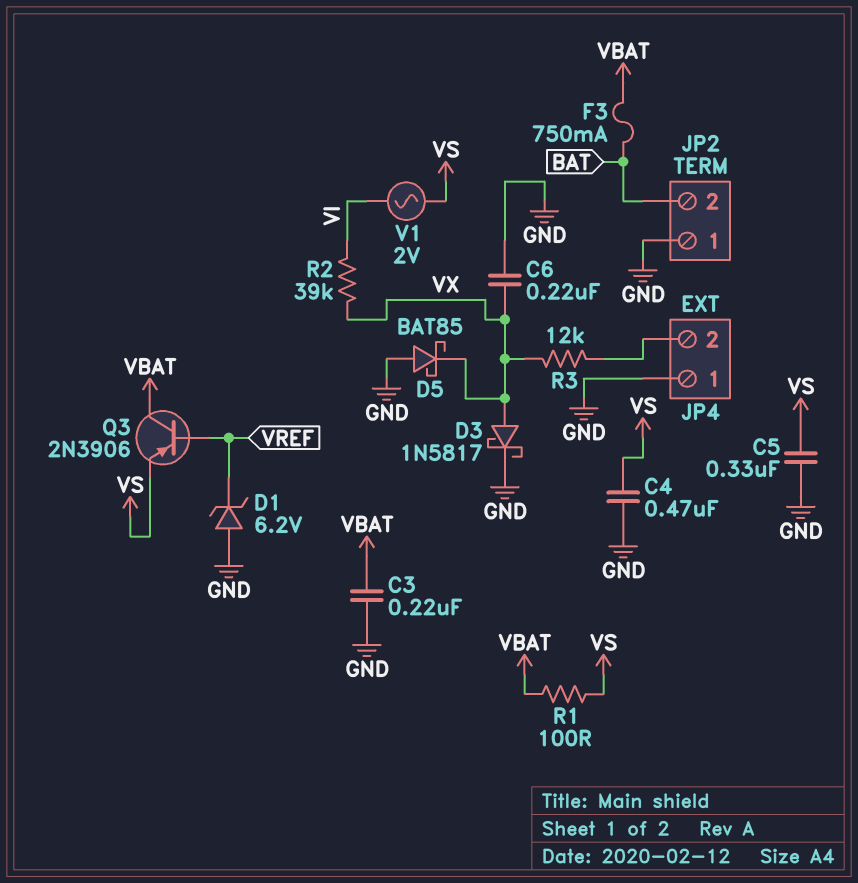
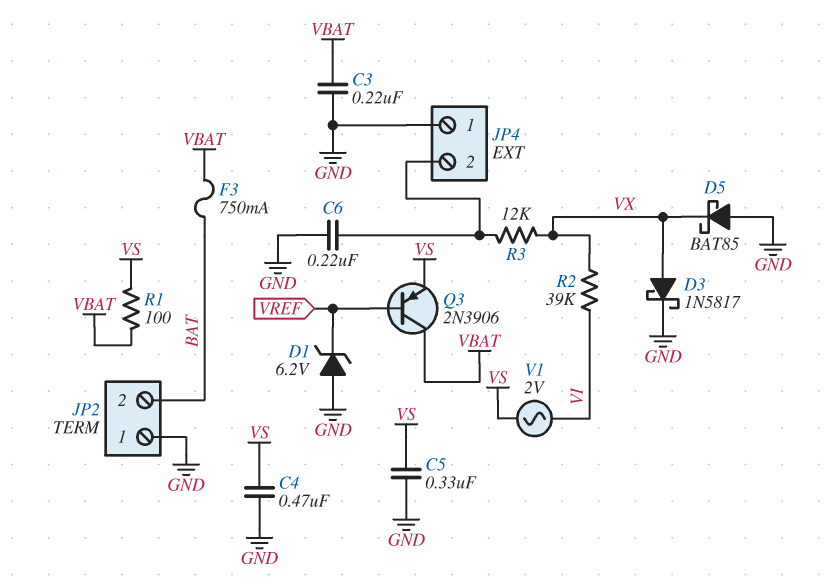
C6: 220nF (GND, VX) -> 220nF (GND, JP4/2)

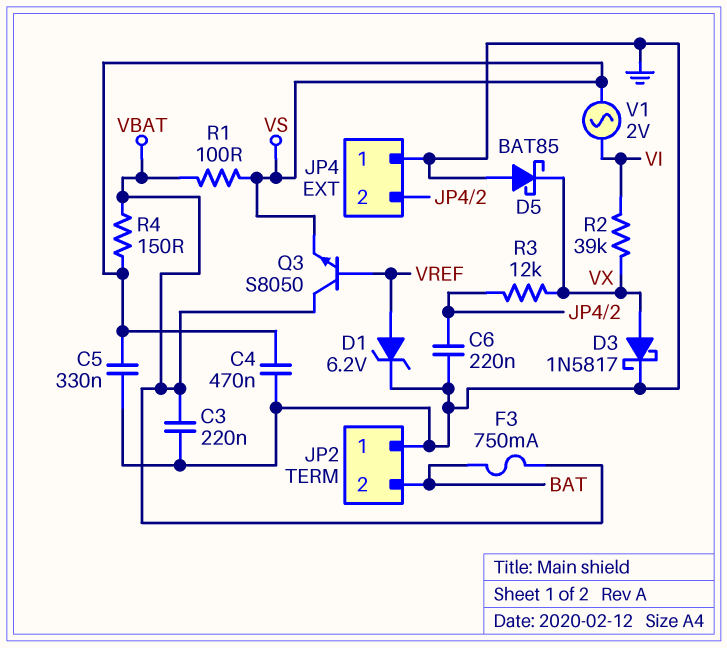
D1: zener 6.2V (A GND, K VREF) -> zener 6.2V (A VREF, K GND)
Q3: PNP 2N3906 (B VREF, C VBAT, E VS) -> NPN S8050 (B VREF, C VBAT, E VS)
R4: none -> 150 (VBAT, VS)

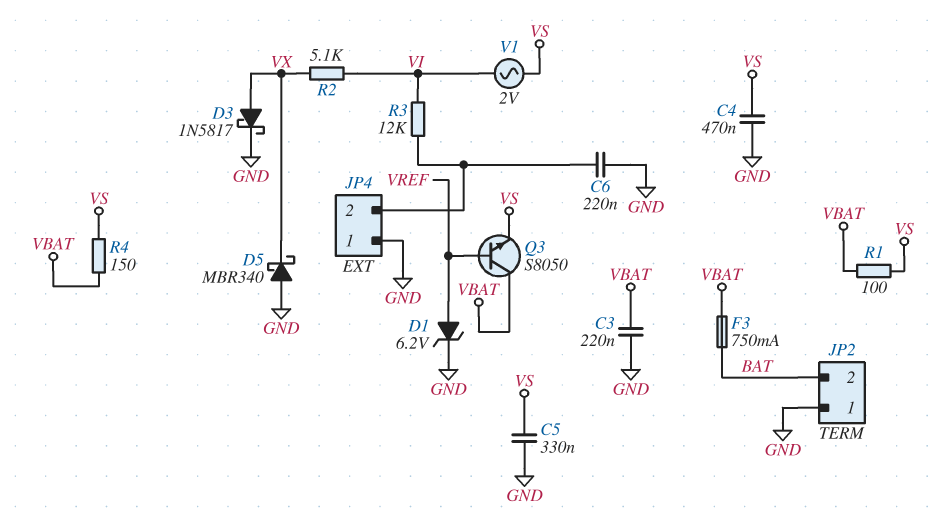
D5: schottky BAT85 (A GND, K VX) -> schottky MBR340 (A GND, K VX)
R2: 39k (VI, VX) -> 5.1k (VI, VX)
R3: 12k (JP4/2, VX) -> 12k (JP4/2, VI)

